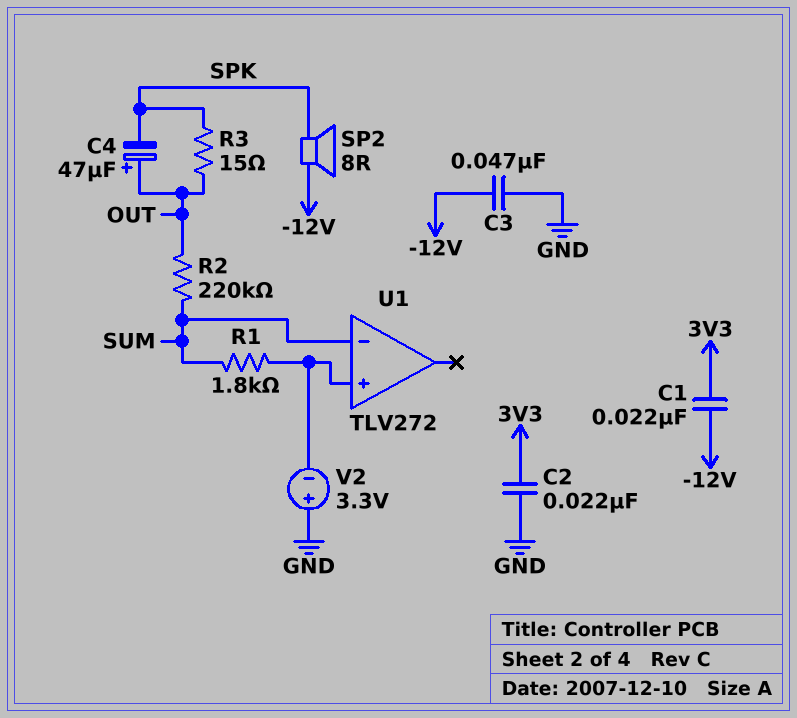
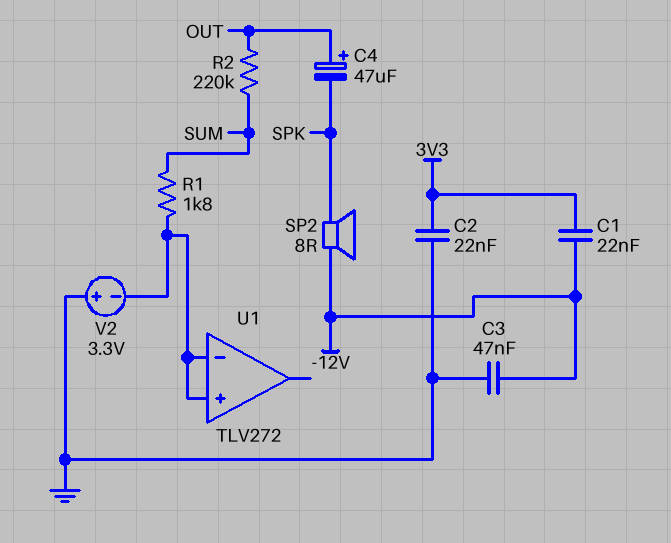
R3: 15 (OUT, SPK) -> none
U1 pin in-: SUM -> U1/in+

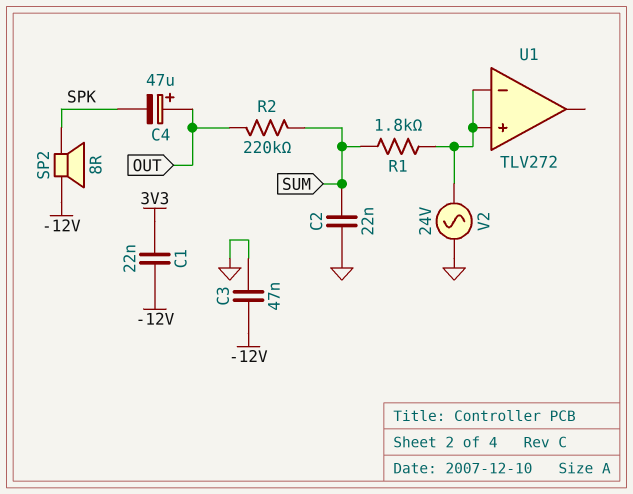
C2: 22nF (3V3, GND) -> 22nF (GND, SUM)
V2: 3.3V (plus GND, minus U1/in+) -> AC 24V (GND, U1/in+)

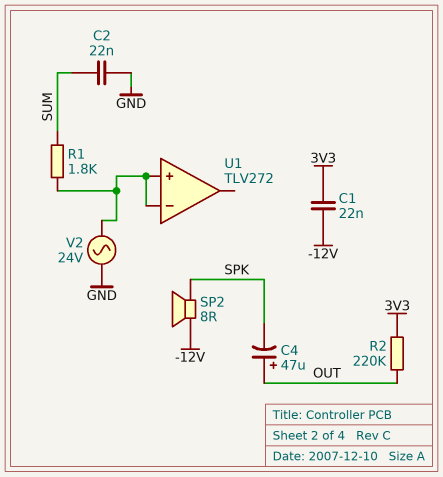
C3: 47nF (-12V, GND) -> none
R2: 220k (OUT, SUM) -> 220k (3V3, OUT)

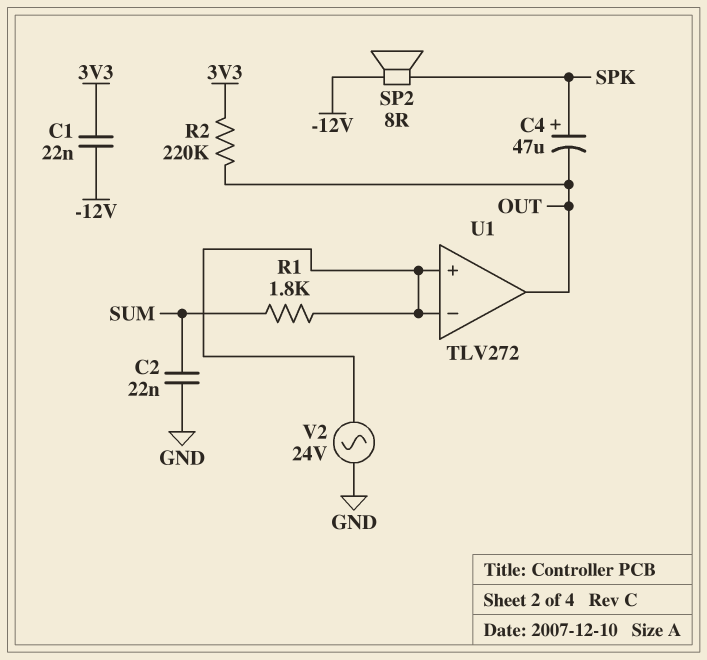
C4: 47uF (plus OUT, minus SPK) -> 47uF (plus SPK, minus OUT)
U1 pin out: none -> OUT

